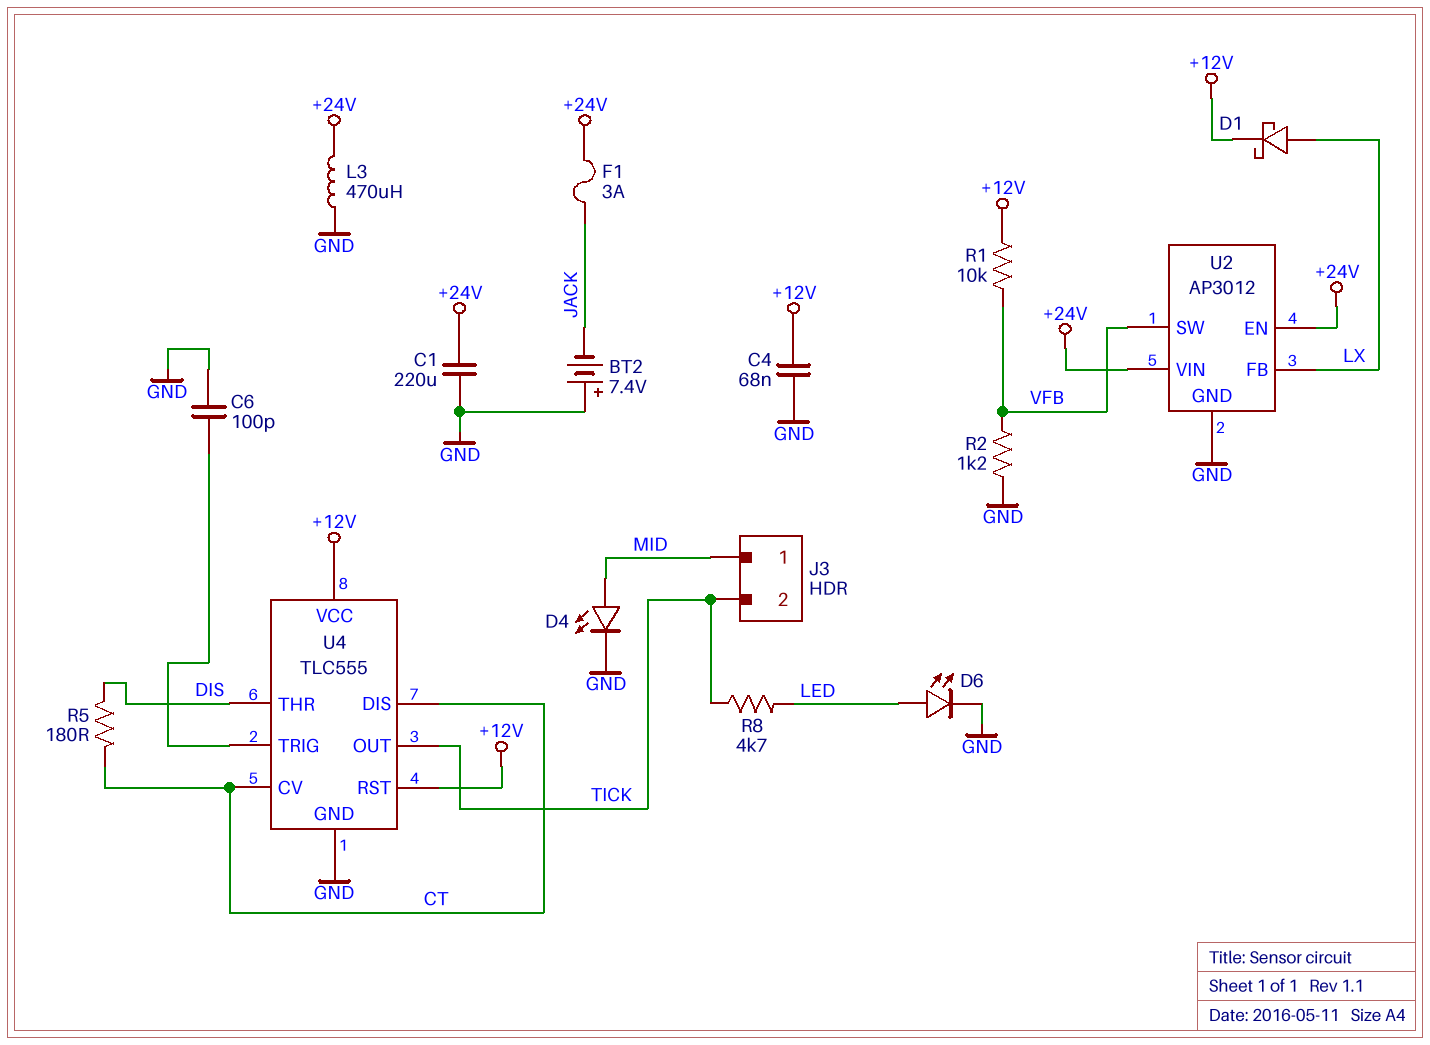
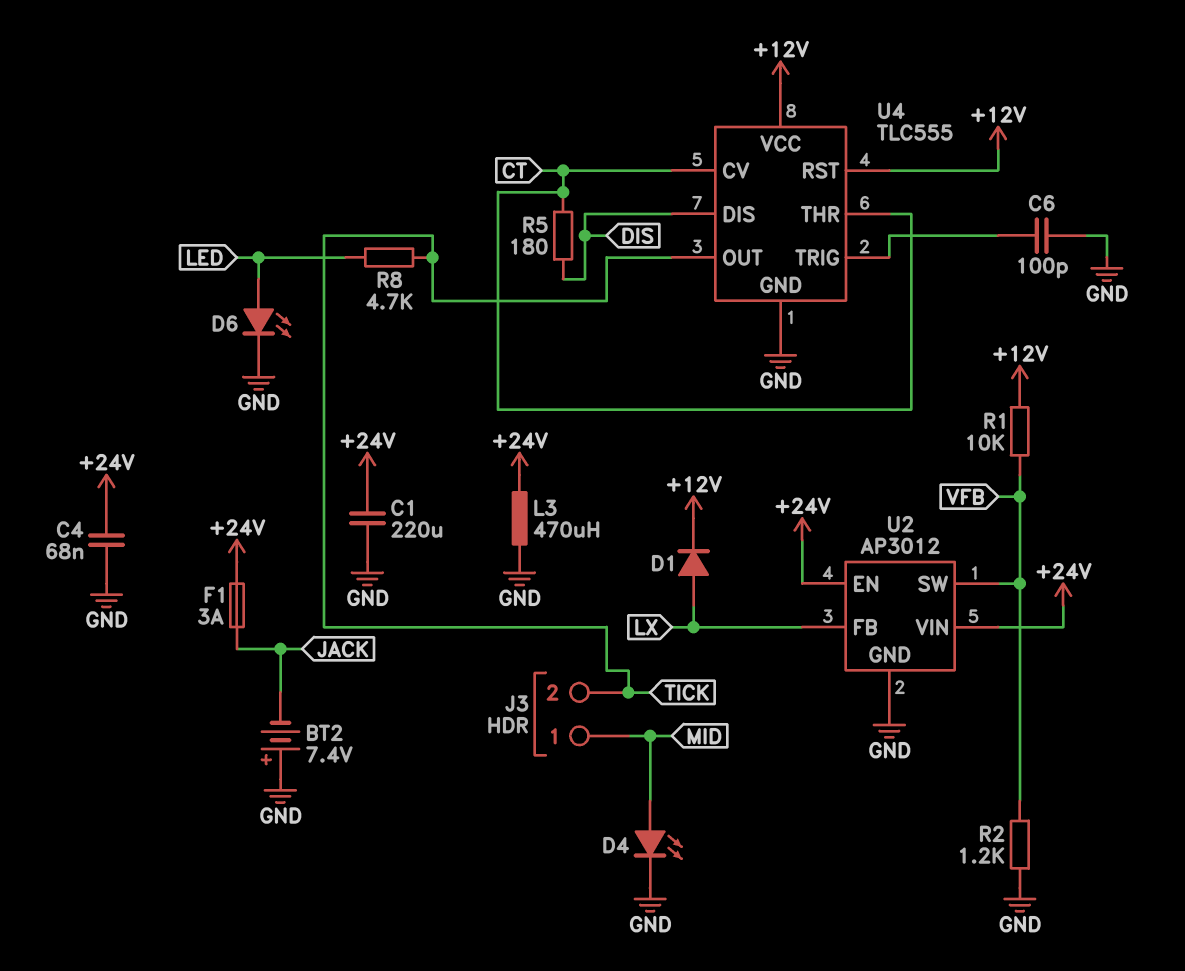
C4: 68nF (+12V, GND) -> 68nF (+24V, GND)
D1: schottky (A LX, K +12V) -> diode (A LX, K +12V)
U4 pin DIS: CT -> DIS
U4 pin THR: DIS -> CT

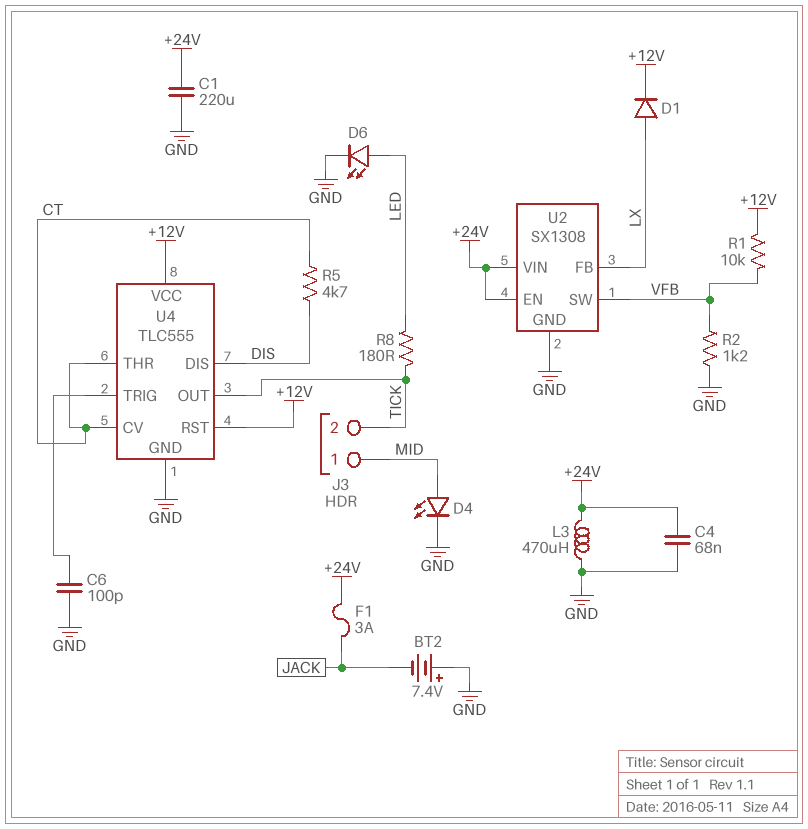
R5: 180 (CT, DIS) -> 4.7k (CT, DIS)
R8: 4.7k (LED, TICK) -> 180 (LED, TICK)
U2: AP3012 -> SX1308

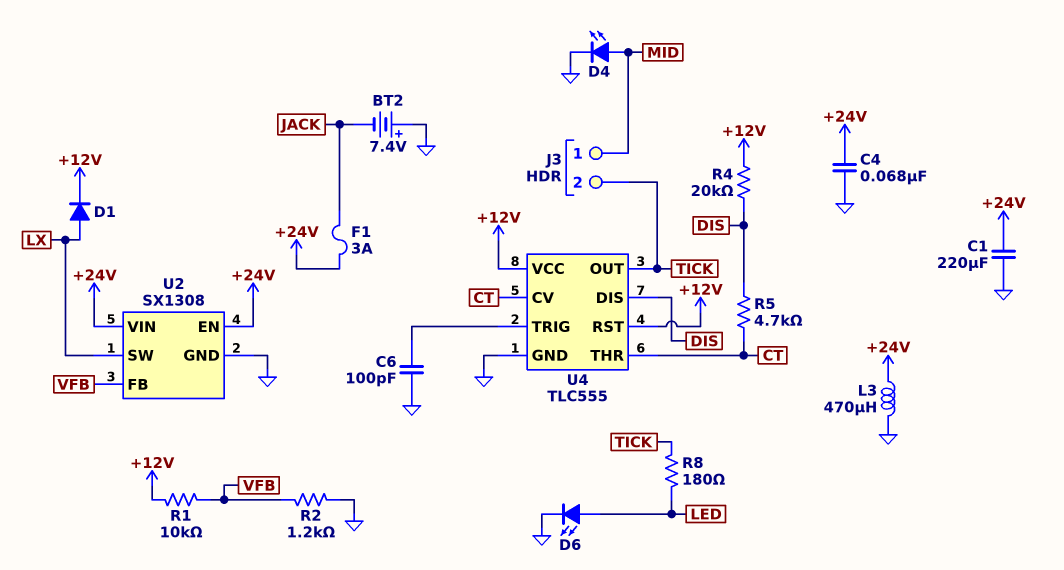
R4: none -> 20k (+12V, DIS)
U2 pin FB: LX -> VFB
U2 pin SW: VFB -> LX

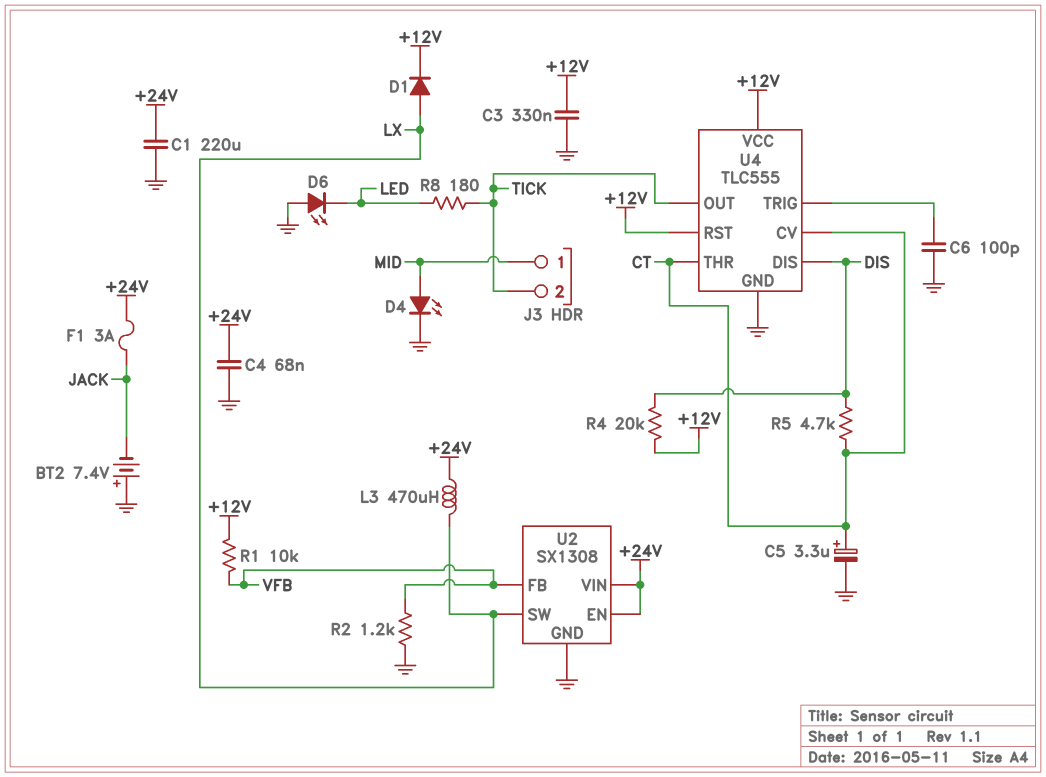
C3: none -> 330nF (+12V, GND)
C5: none -> 3.3uF (plus CT, minus GND)
D6: LED (A LED, K GND) -> LED (A GND, K LED)
L3: 470uH (+24V, GND) -> 470uH (+24V, LX)

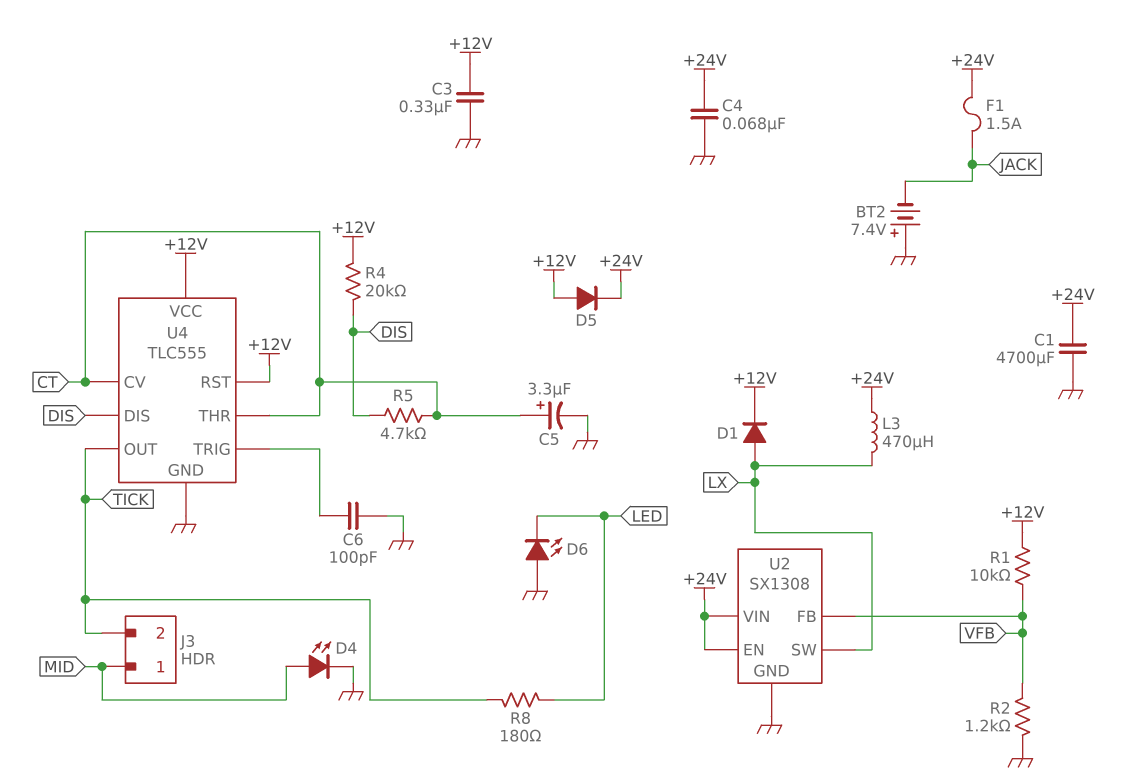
C1: 220uF (+24V, GND) -> 4700uF (+24V, GND)
D5: none -> diode (A +12V, K +24V)
F1: 3A (+24V, JACK) -> 1.5A (+24V, JACK)

